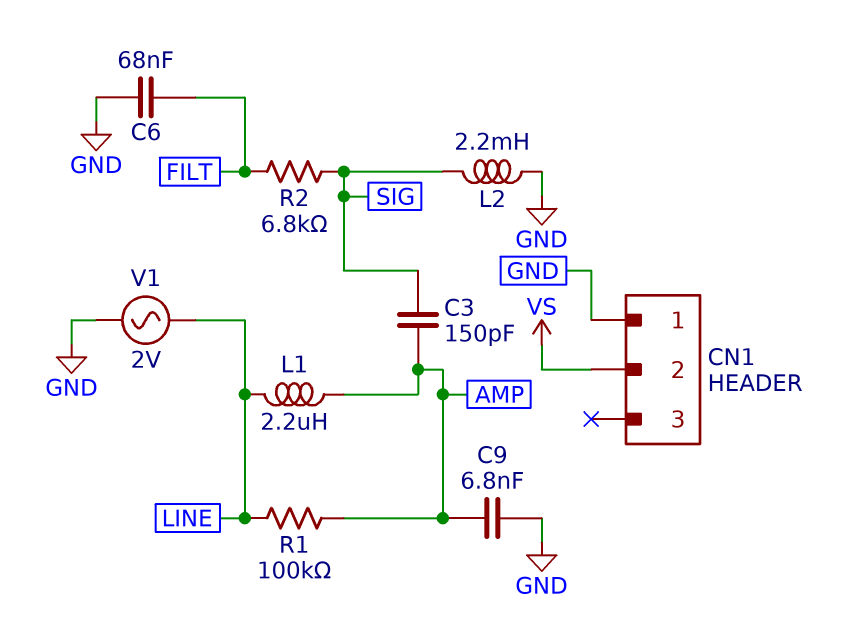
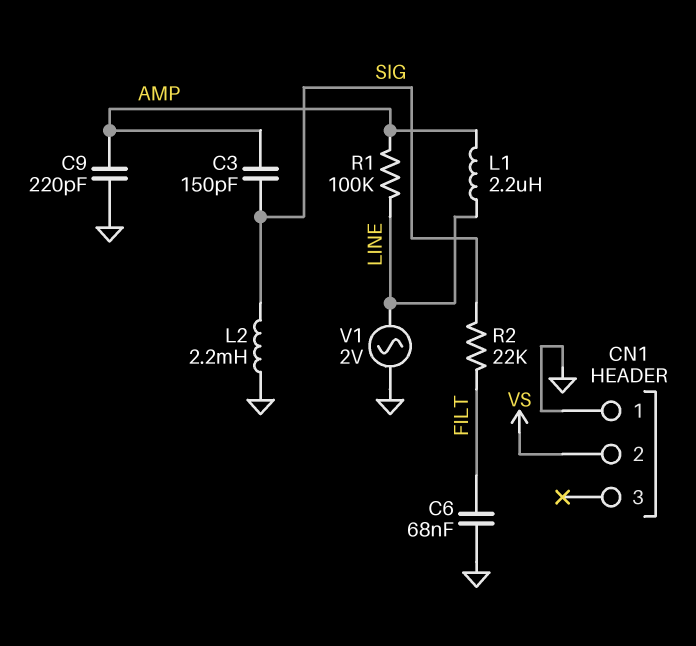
C9: 6.8nF (AMP, GND) -> 220pF (AMP, GND)
R2: 6.8k (FILT, SIG) -> 22k (FILT, SIG)

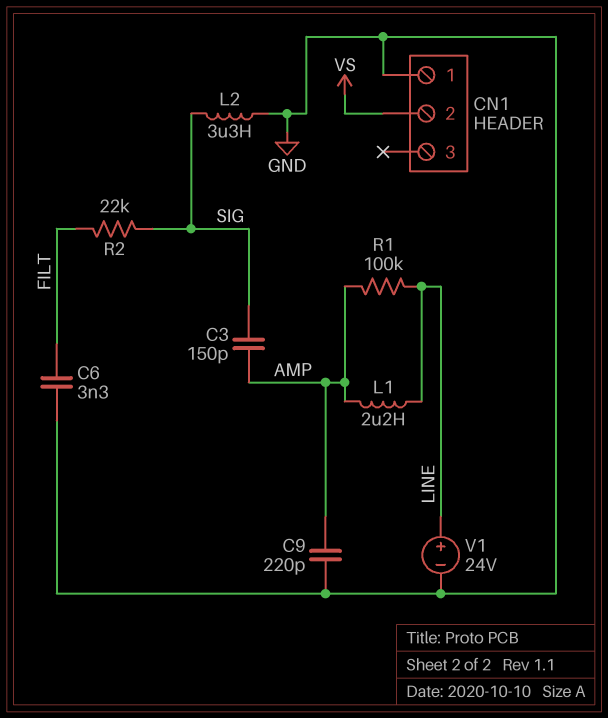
C6: 68nF (FILT, GND) -> 3.3nF (FILT, GND)
L2: 2.2mH (GND, SIG) -> 3.3uH (GND, SIG)
V1: AC 2V (GND, LINE) -> 24V (plus LINE, minus GND)

